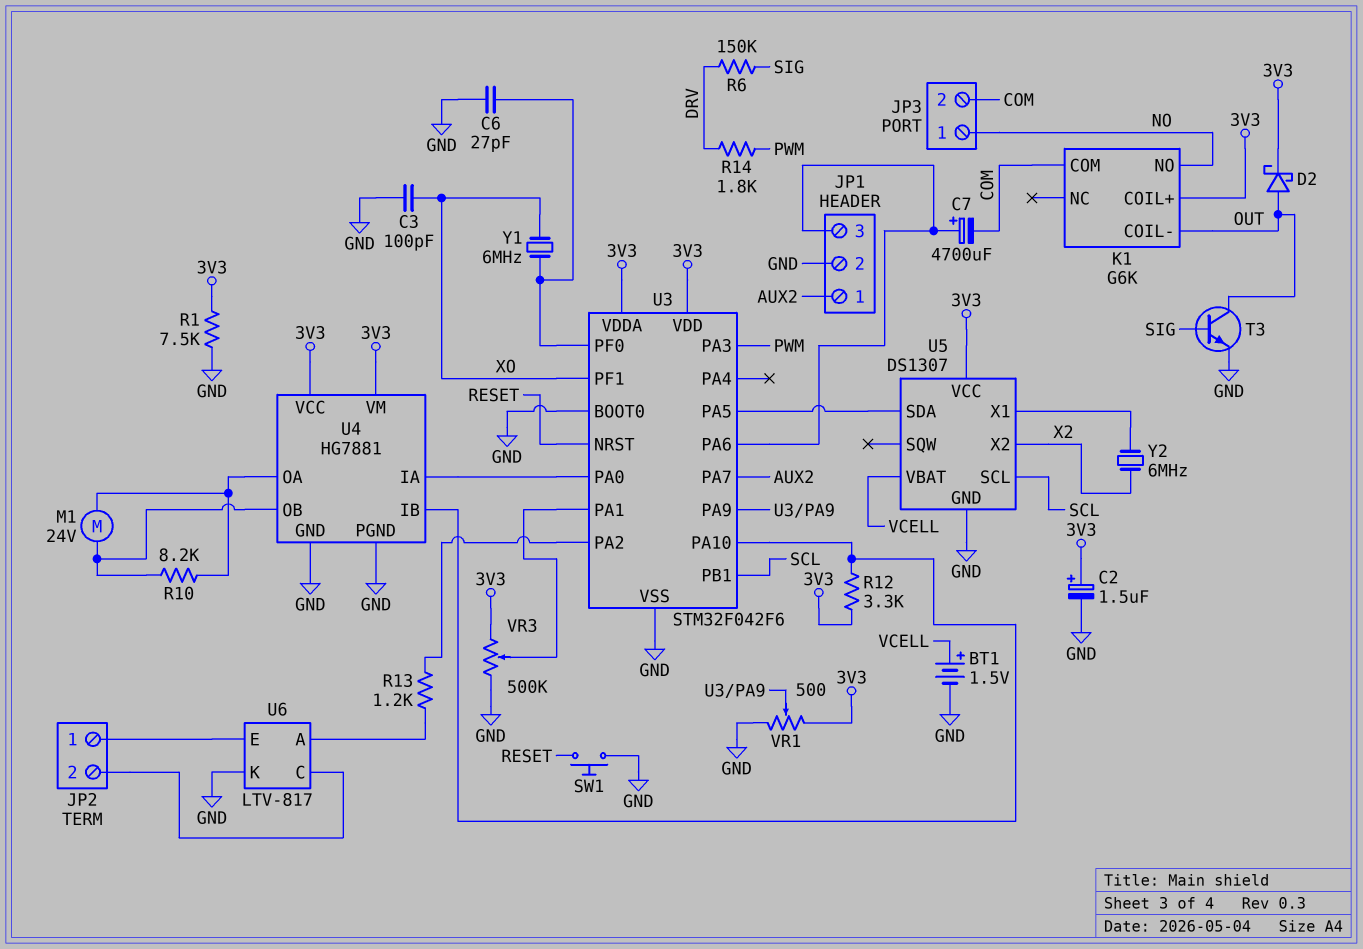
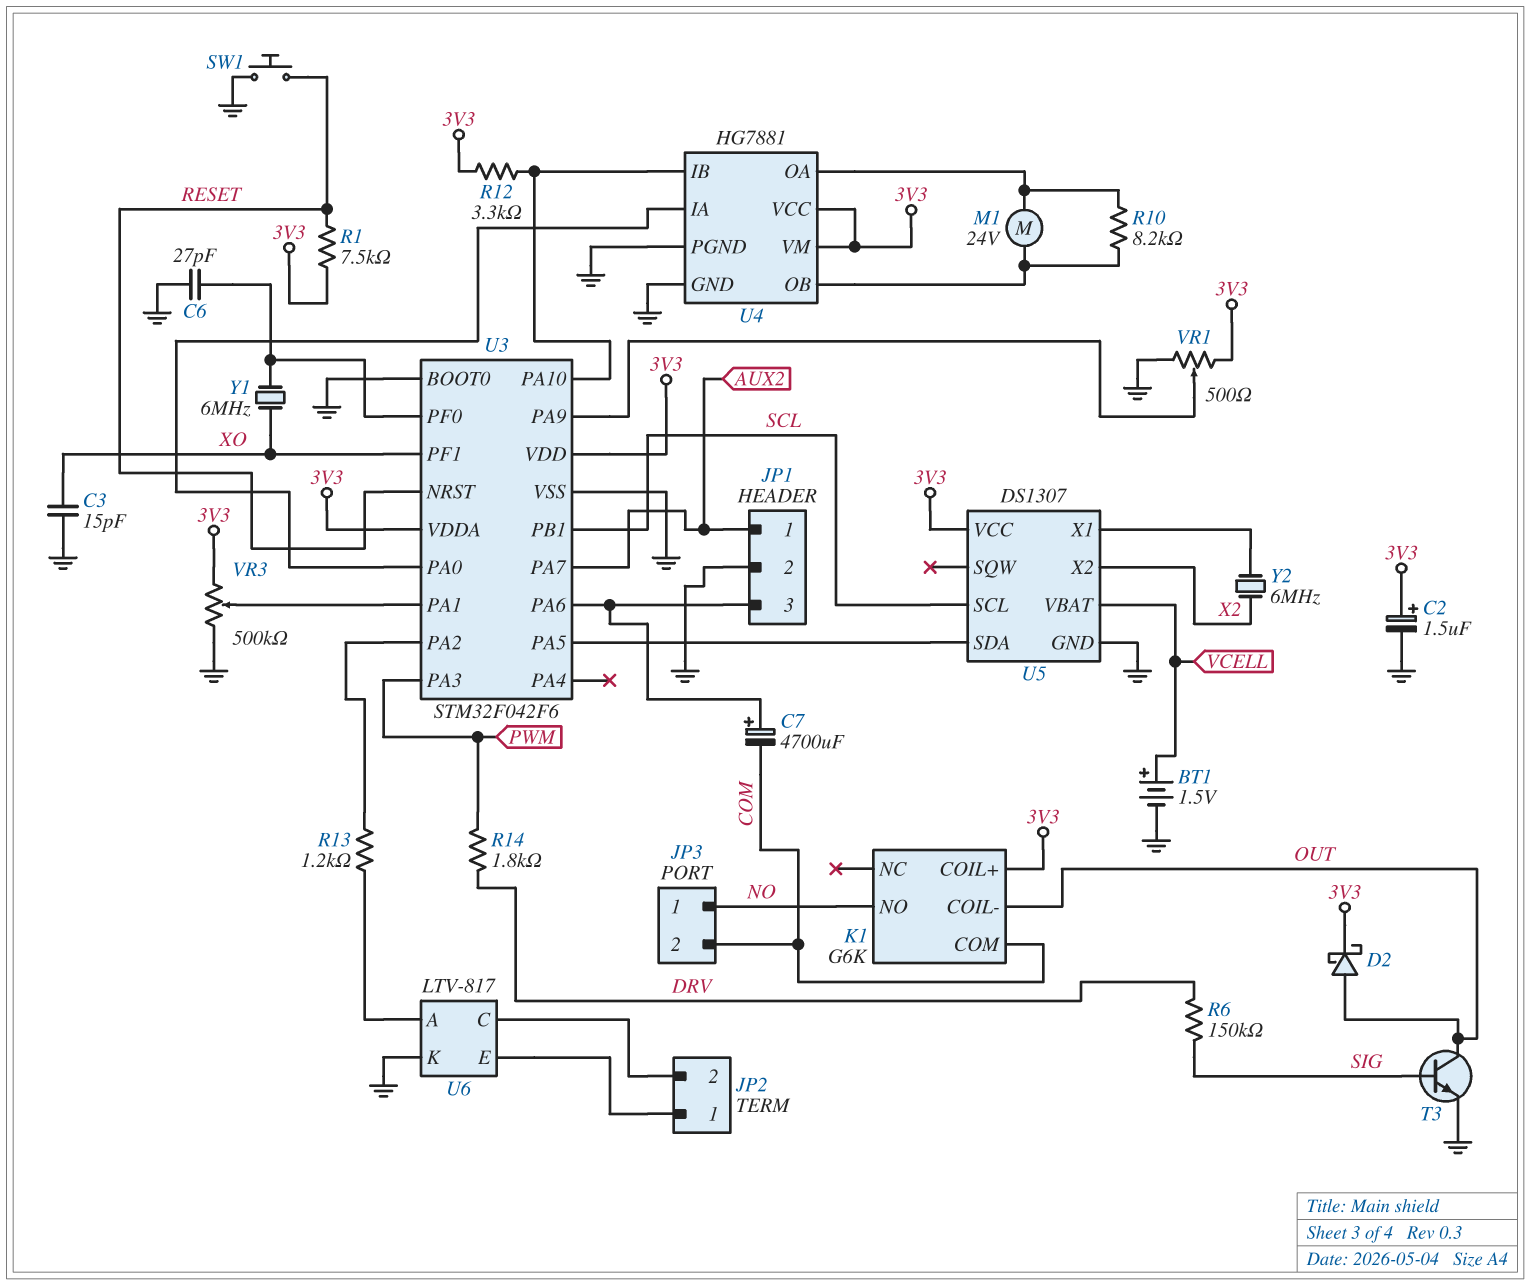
C3: 100pF (GND, XO) -> 15pF (GND, XO)
R1: 7.5k (3V3, GND) -> 7.5k (3V3, RESET)

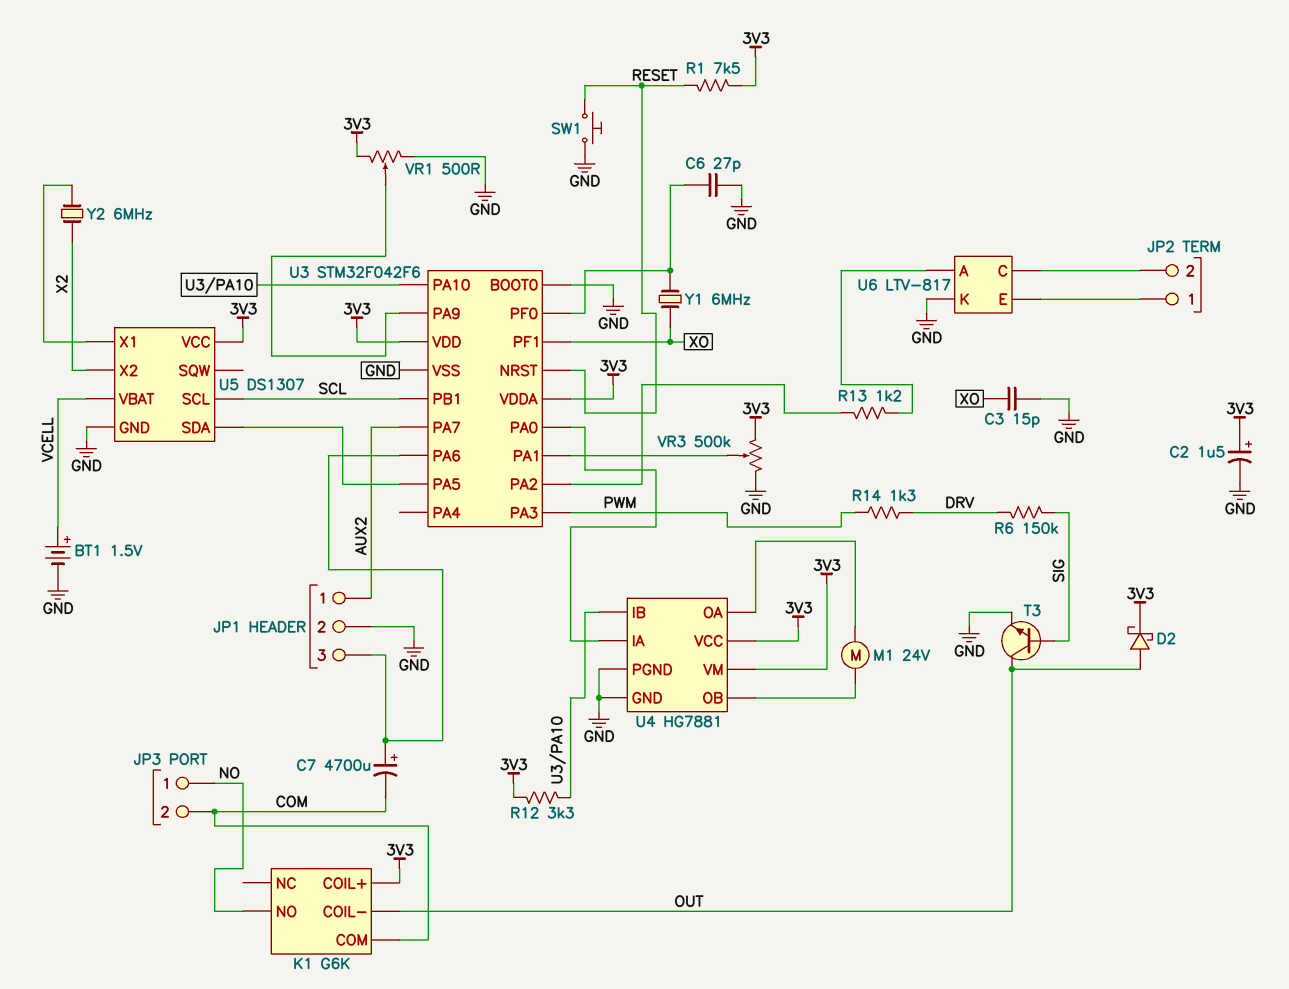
R10: 8.2k (U4/OA, U4/OB) -> none
R14: 1.8k (DRV, PWM) -> 1.3k (DRV, PWM)

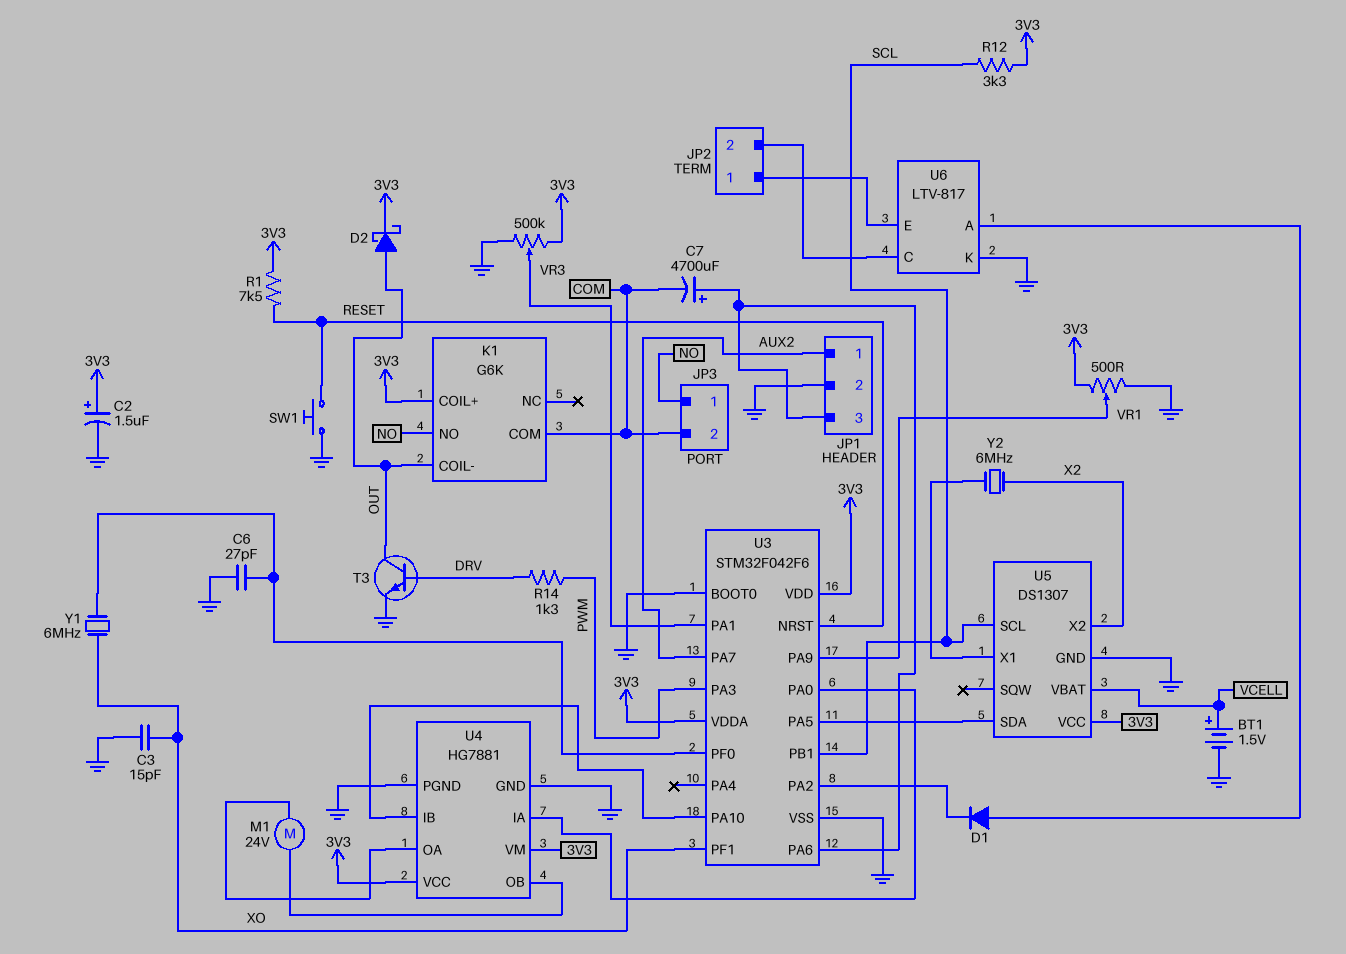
D1: none -> diode (A U6/A, K U3/PA2)
R6: 150k (DRV, SIG) -> none
R12: 3.3k (3V3, U3/PA10) -> 3.3k (3V3, SCL)
R13: 1.2k (U3/PA2, U6/A) -> none
T3: NPN (B SIG, C OUT, E GND) -> NPN (B DRV, C OUT, E GND)

